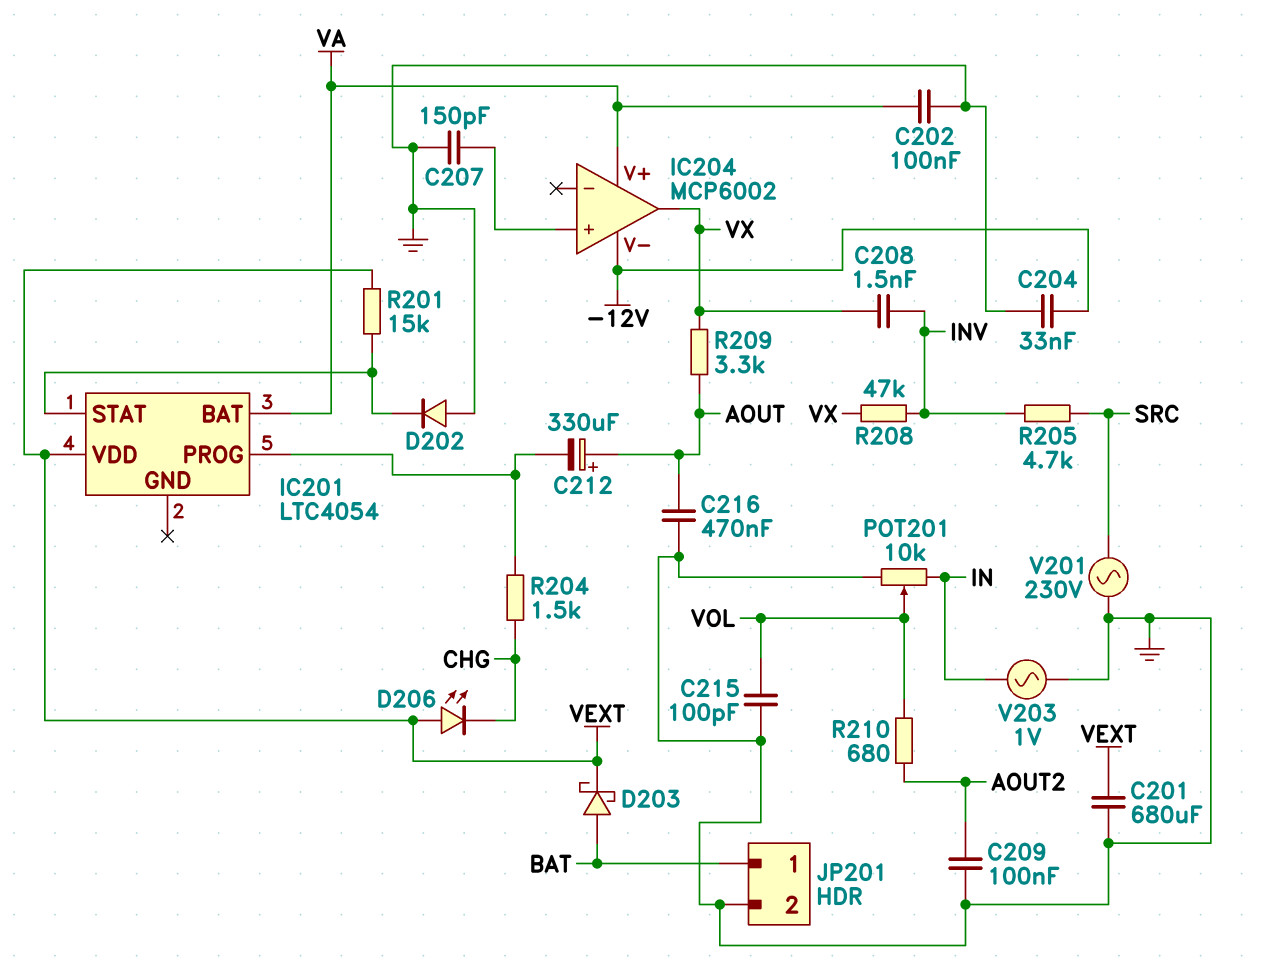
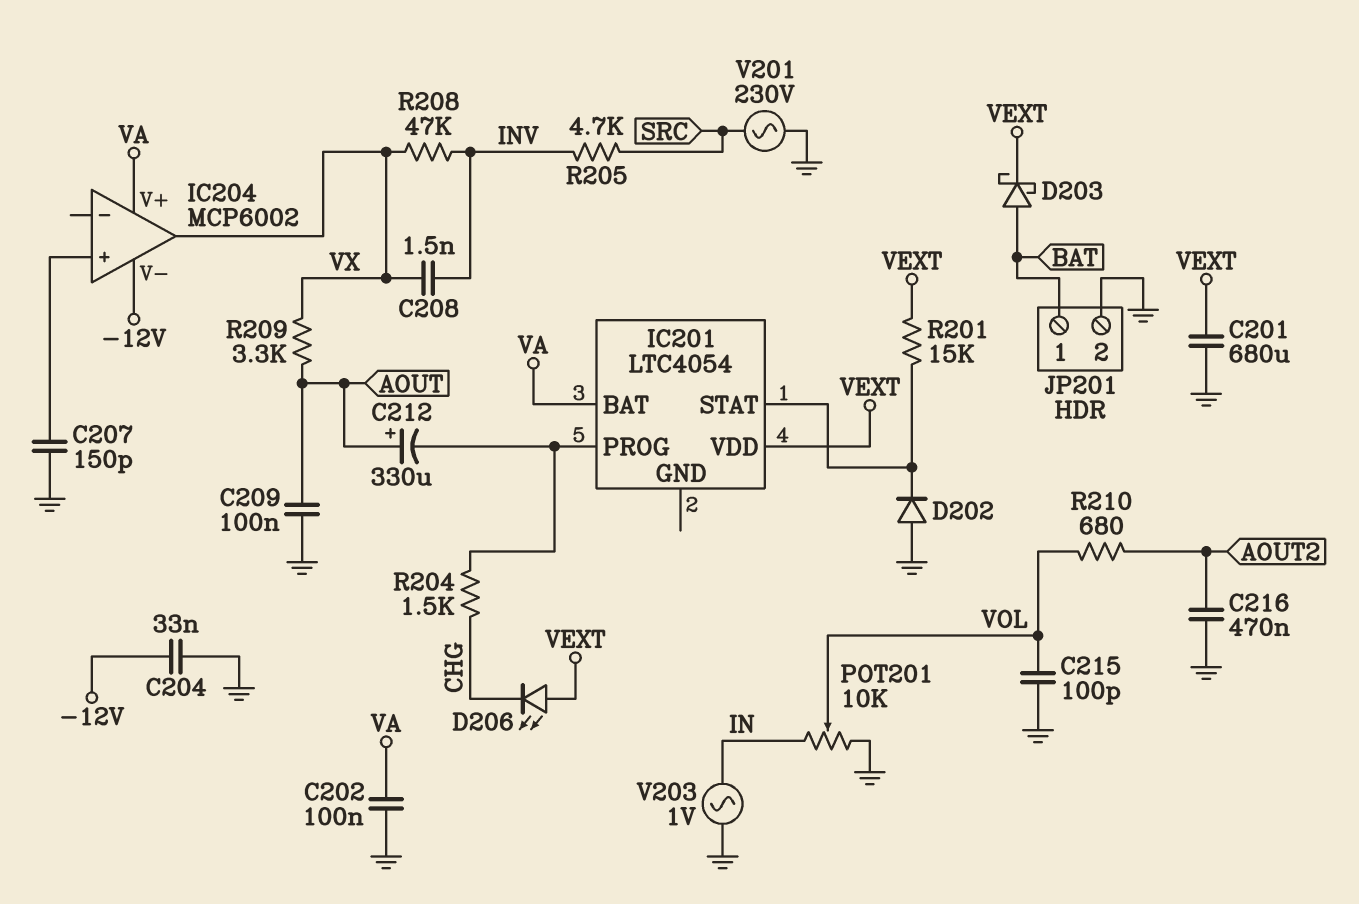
C209: 100nF (AOUT2, GND) -> 100nF (AOUT, GND)
C216: 470nF (AOUT, GND) -> 470nF (AOUT2, GND)

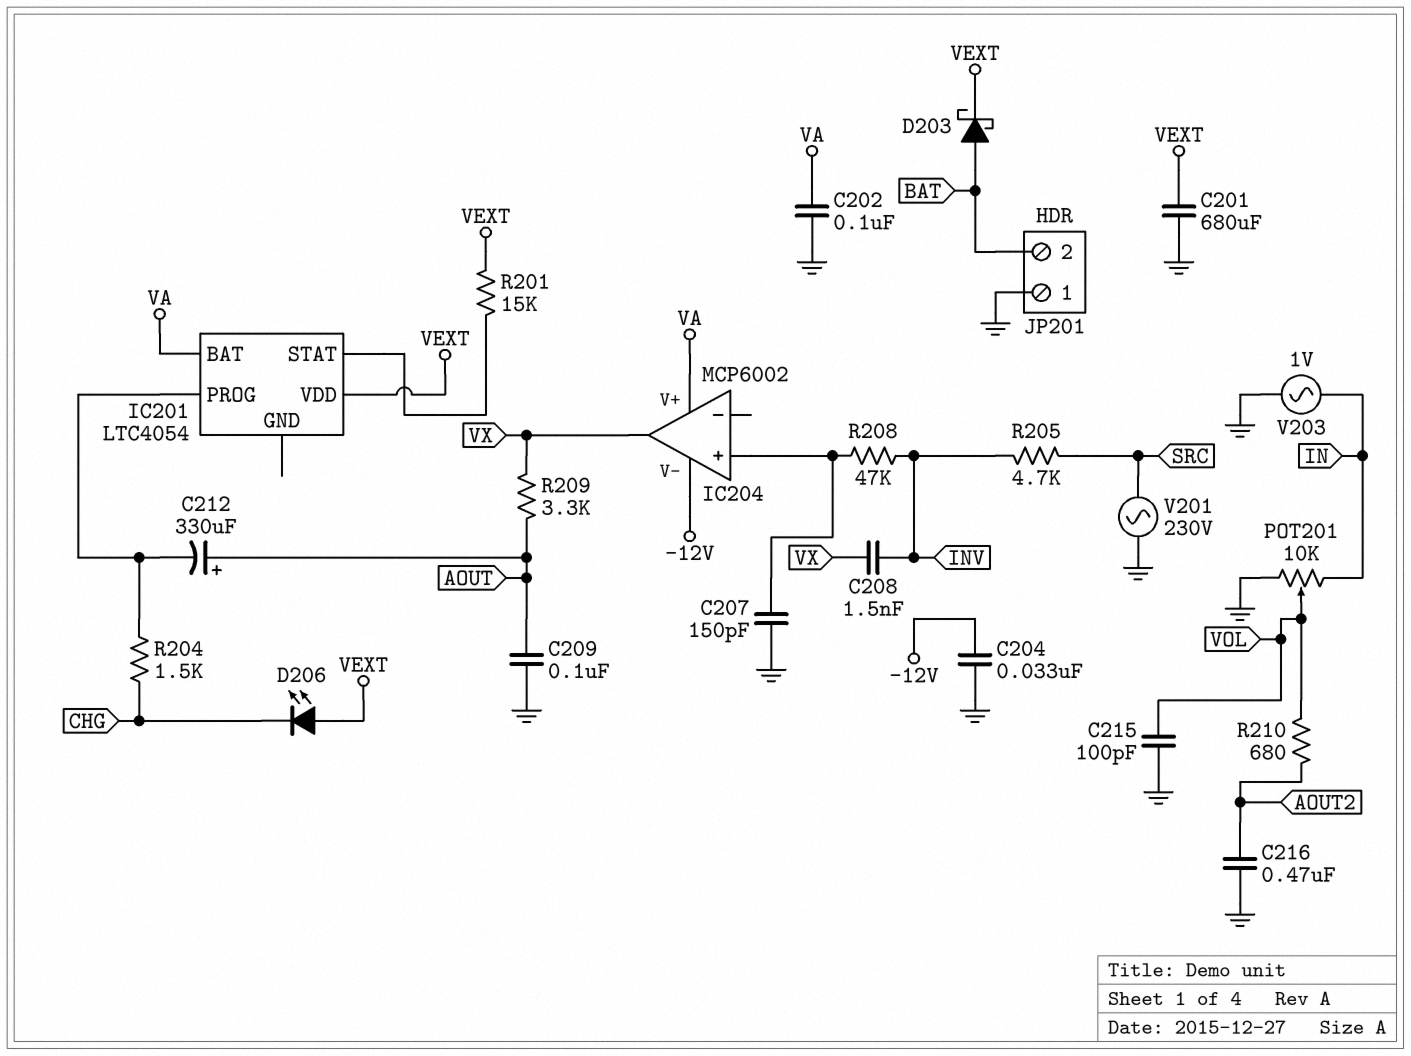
D202: diode (A GND, K IC201/STAT) -> none
JP201 pin 1: BAT -> GND
JP201 pin 2: GND -> BAT
R208: 47k (INV, VX) -> 47k (IC204/in+, INV)

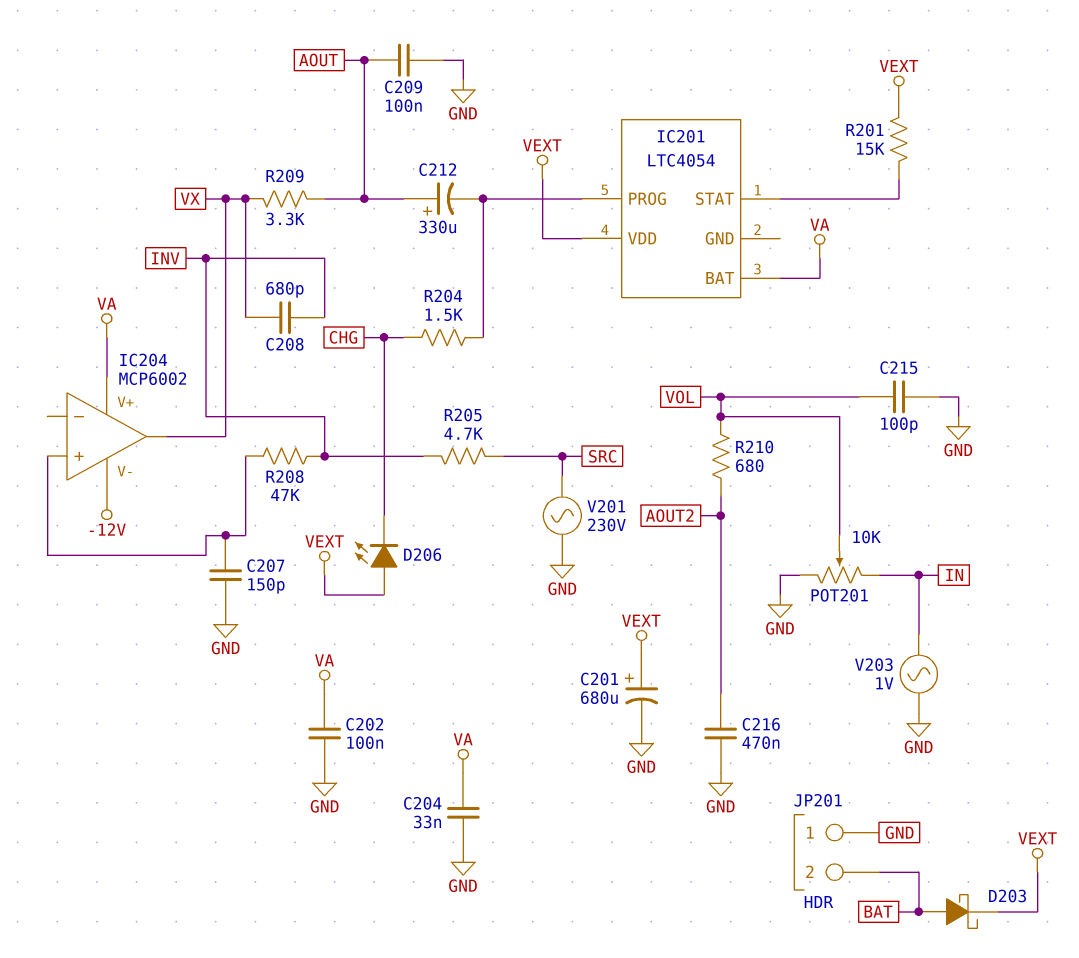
C201: 680uF (GND, VEXT) -> 680uF (plus VEXT, minus GND)
C204: 33nF (-12V, GND) -> 33nF (GND, VA)
C208: 1.5nF (INV, VX) -> 680pF (INV, VX)

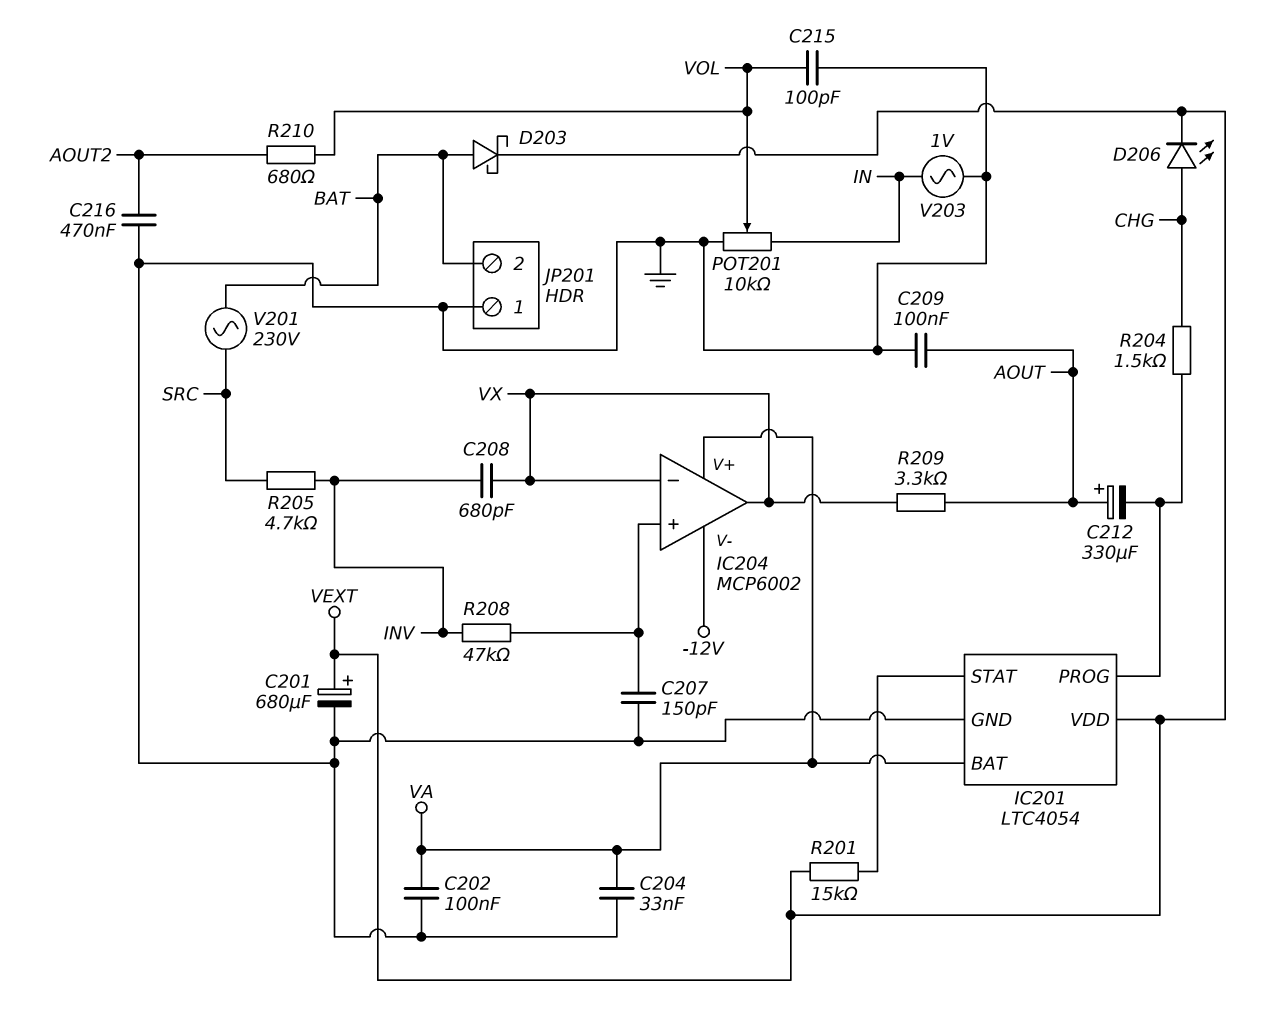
D206: LED (A VEXT, K CHG) -> LED (A CHG, K VEXT)
IC201 pin GND: none -> GND
IC204 pin in-: none -> VX
V201: AC 230V (GND, SRC) -> AC 230V (BAT, SRC)

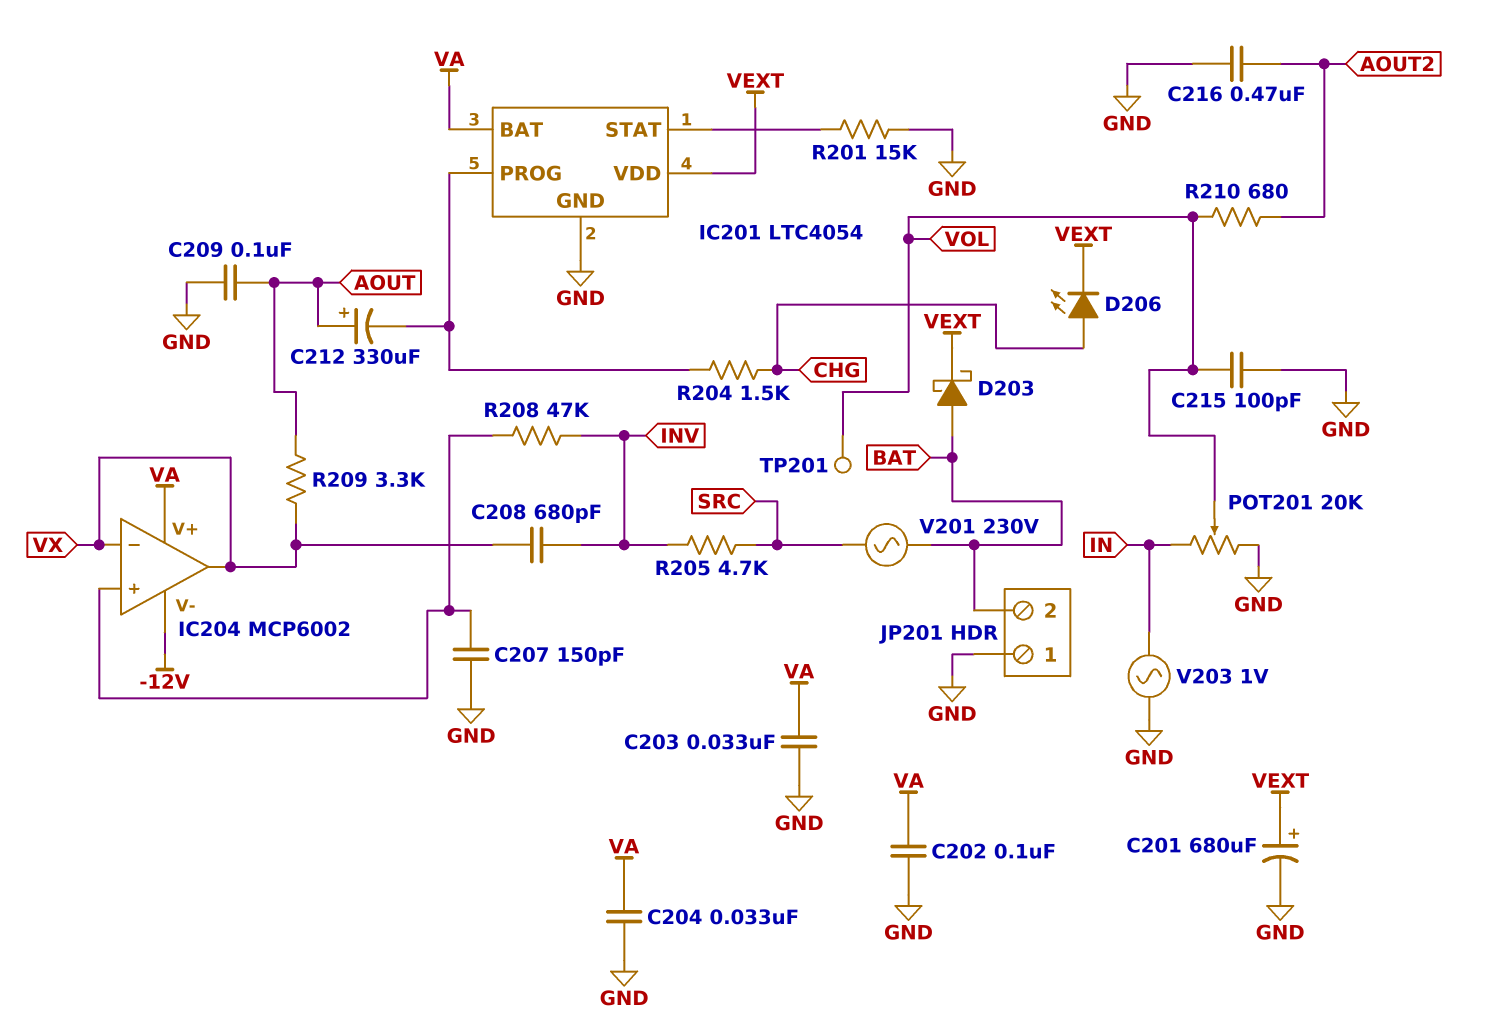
C203: none -> 33nF (GND, VA)
POT201: 10k (GND, IN, wiper VOL) -> 20k (GND, IN, wiper VOL)
R201: 15k (IC201/STAT, VEXT) -> 15k (GND, IC201/STAT)
TP201: none -> test point (VOL)

